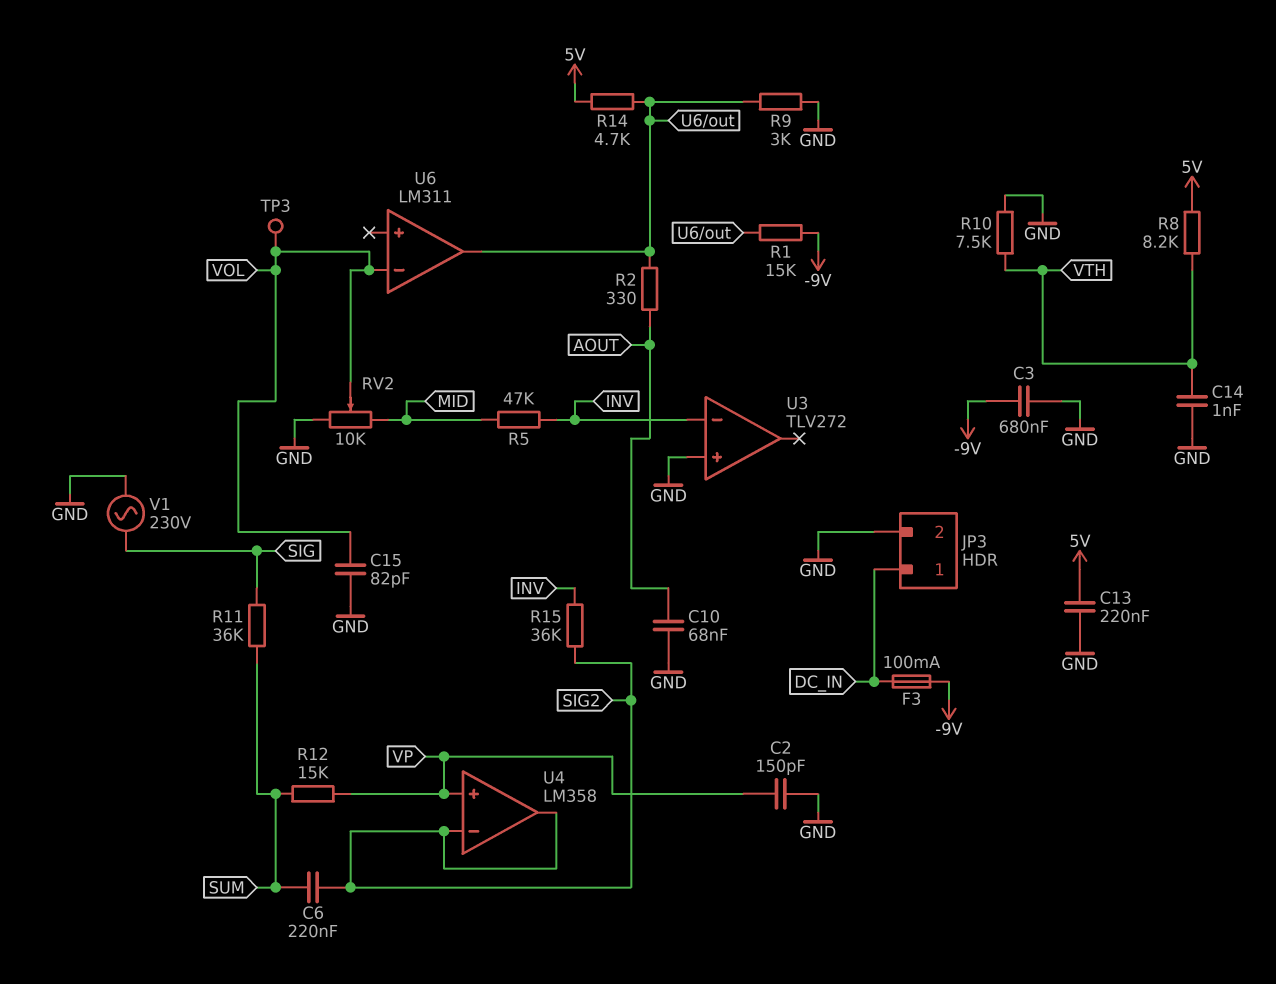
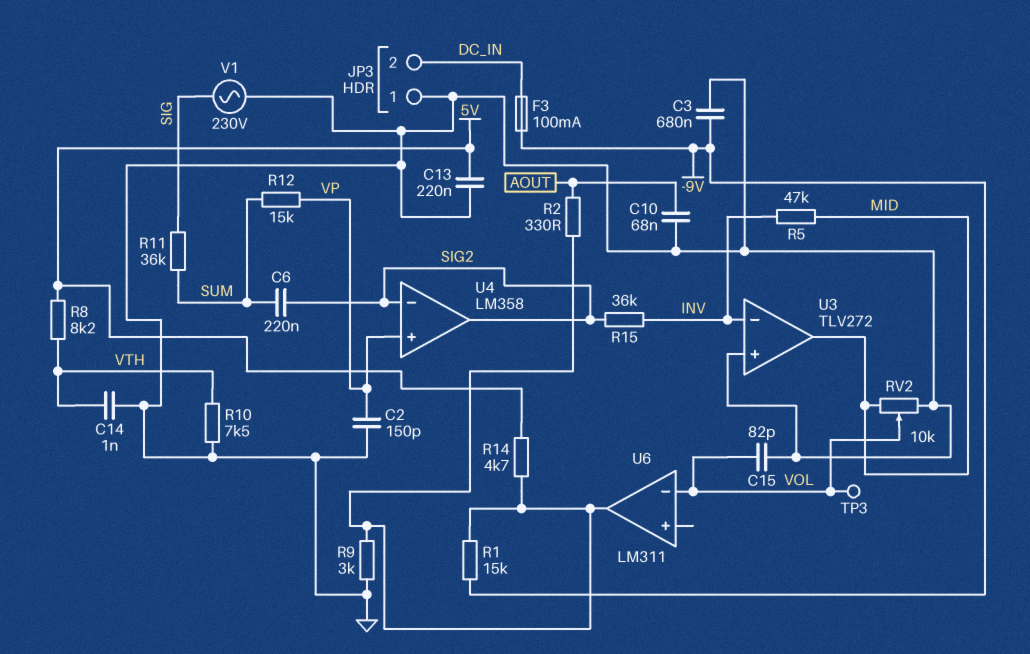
JP3 pin 1: DC_IN -> GND
JP3 pin 2: GND -> DC_IN
U3 pin out: none -> MID

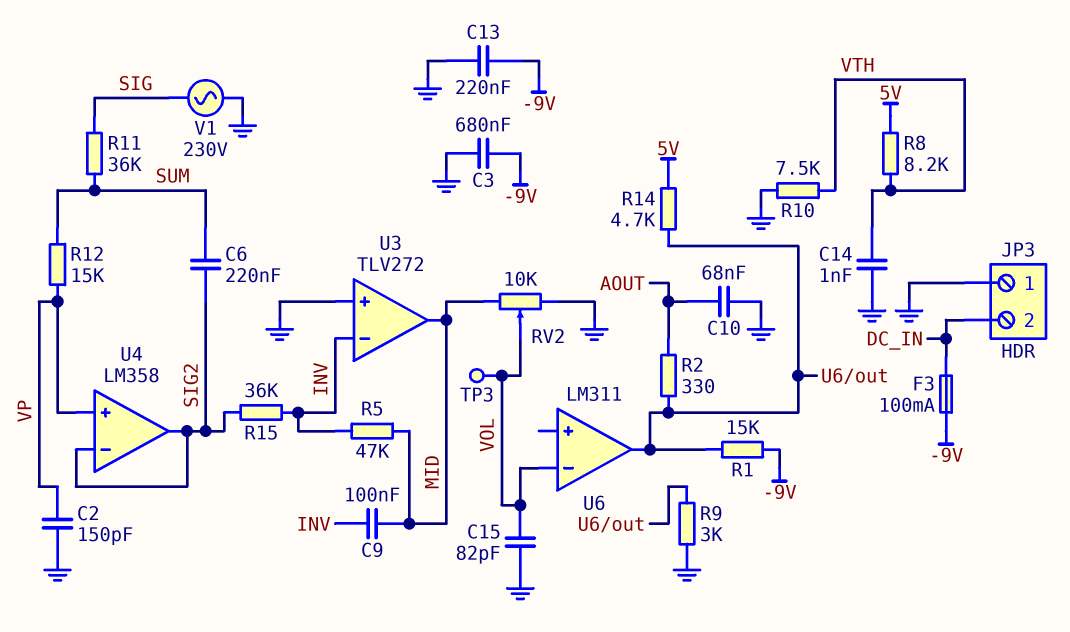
C9: none -> 100nF (INV, MID)
C13: 220nF (5V, GND) -> 220nF (-9V, GND)

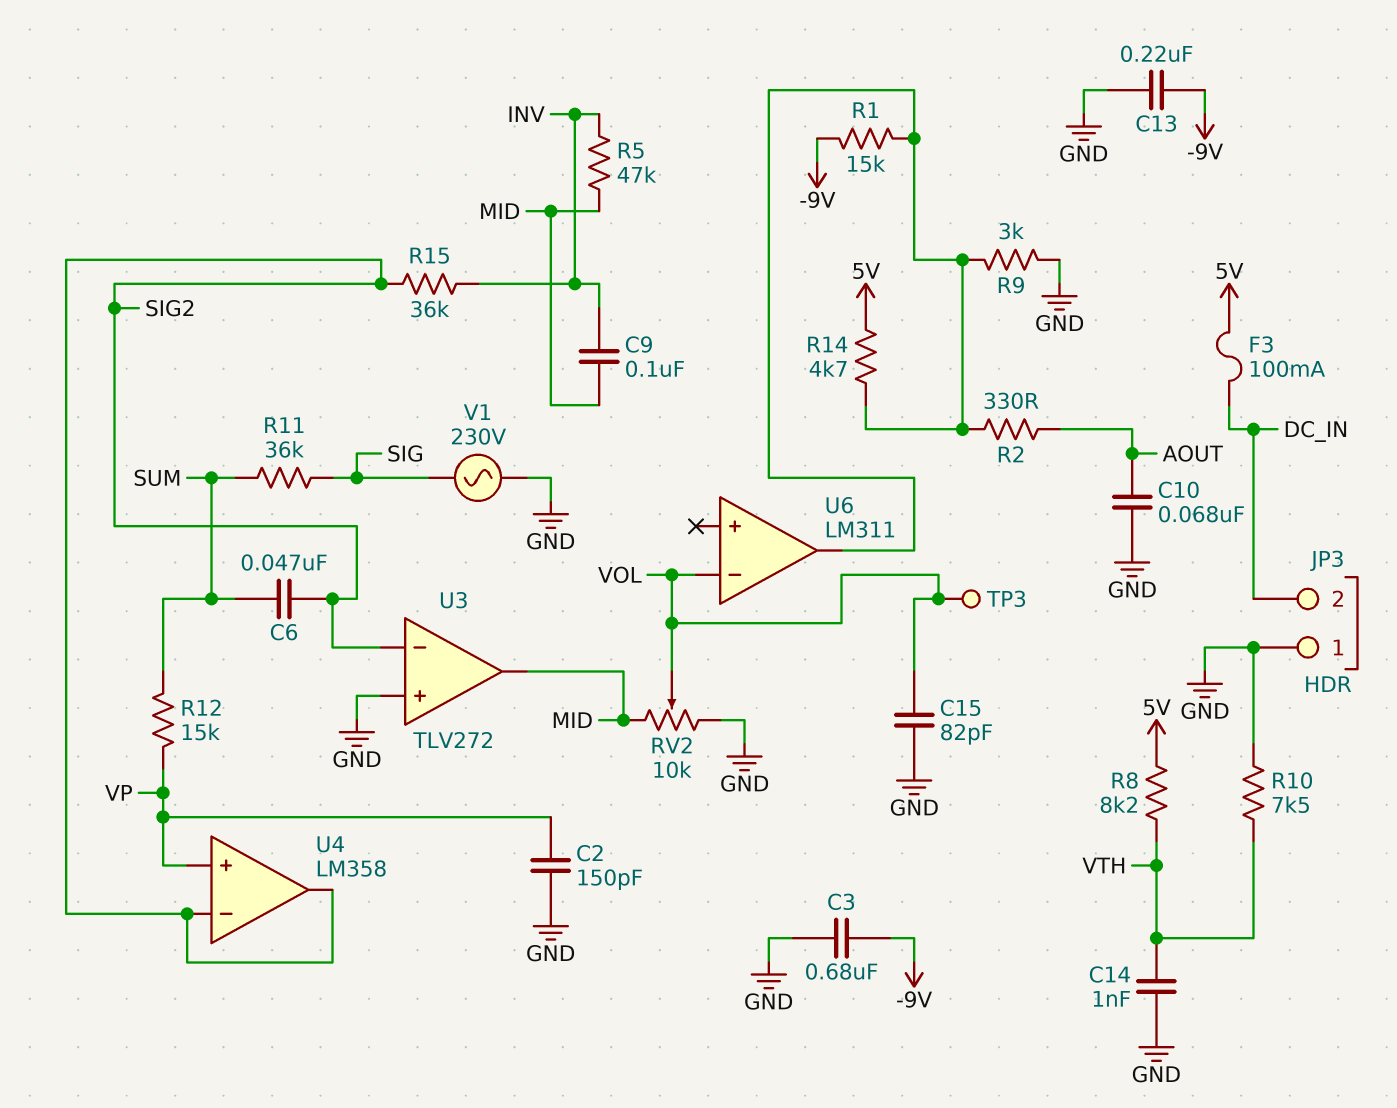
C6: 220nF (SIG2, SUM) -> 47nF (SIG2, SUM)
F3: 100mA (-9V, DC_IN) -> 100mA (5V, DC_IN)
U3 pin in-: INV -> SIG2

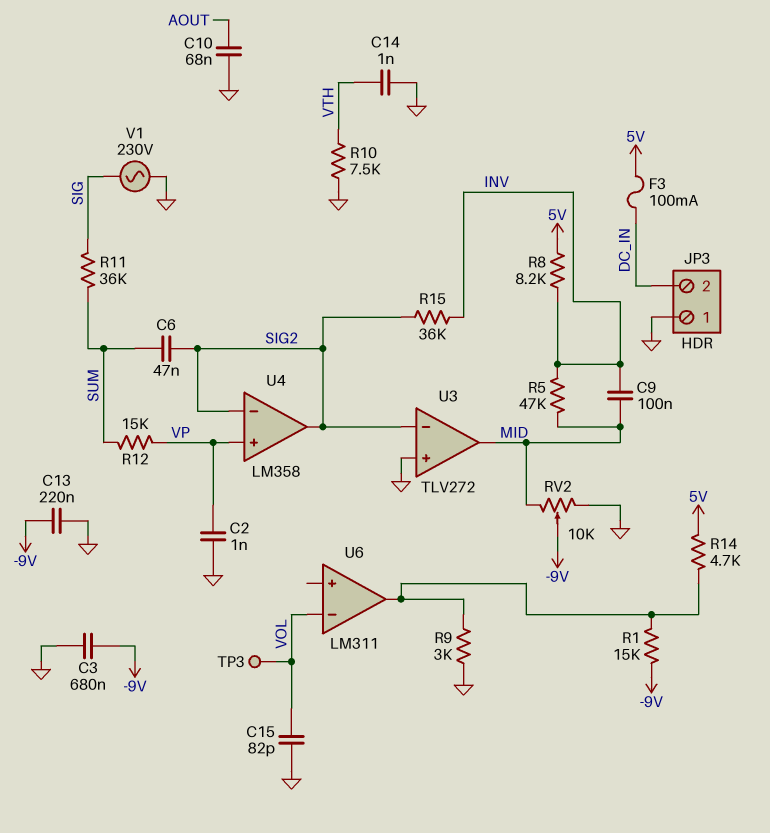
C2: 150pF (GND, VP) -> 1nF (GND, VP)
R2: 330 (AOUT, U6/out) -> none
R8: 8.2k (5V, VTH) -> 8.2k (5V, INV)
RV2: 10k (GND, MID, wiper VOL) -> 10k (GND, MID, wiper -9V)

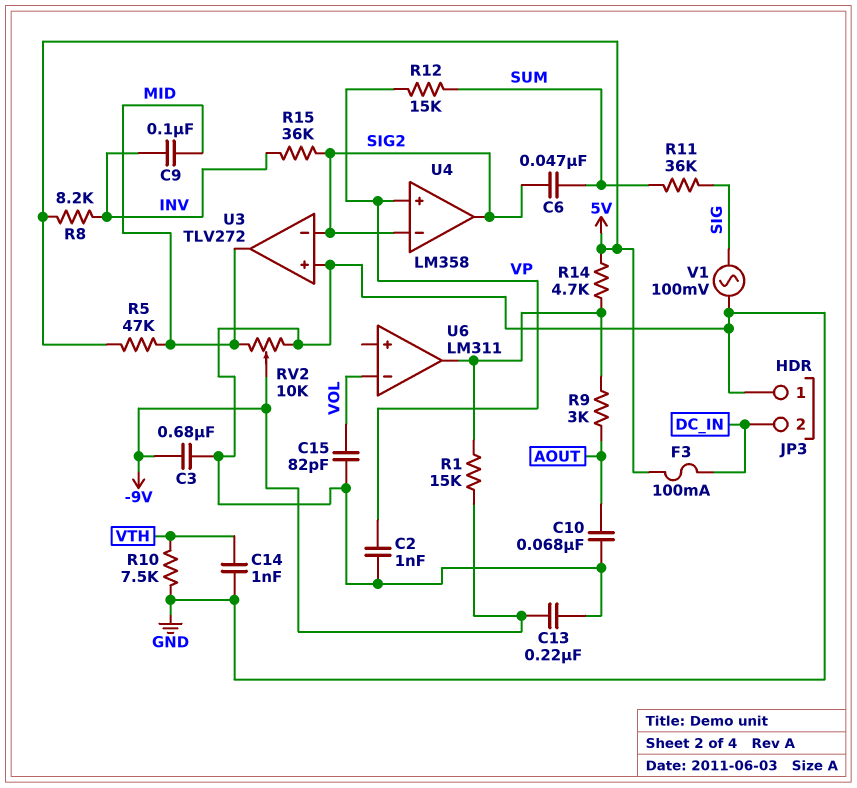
R5: 47k (INV, MID) -> 47k (5V, MID)
R9: 3k (GND, U6/out) -> 3k (AOUT, U6/out)
TP3: test point (VOL) -> none
V1: AC 230V (GND, SIG) -> AC 100mV (GND, SIG)

